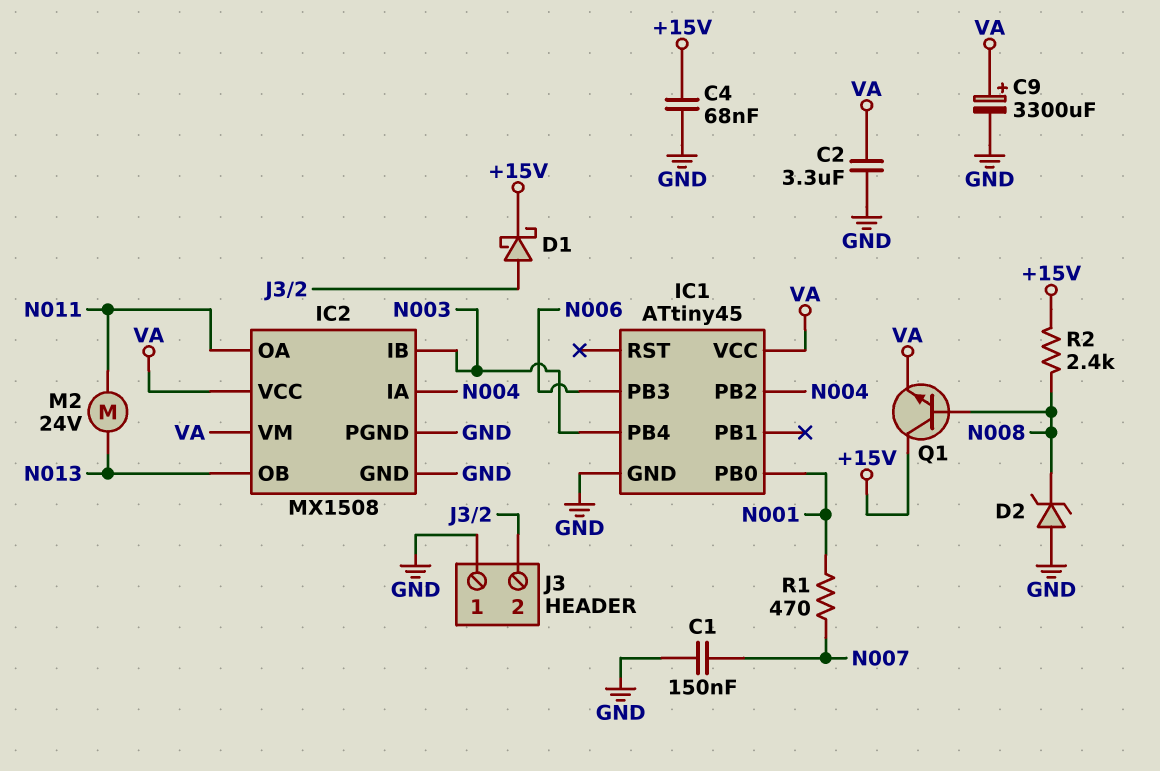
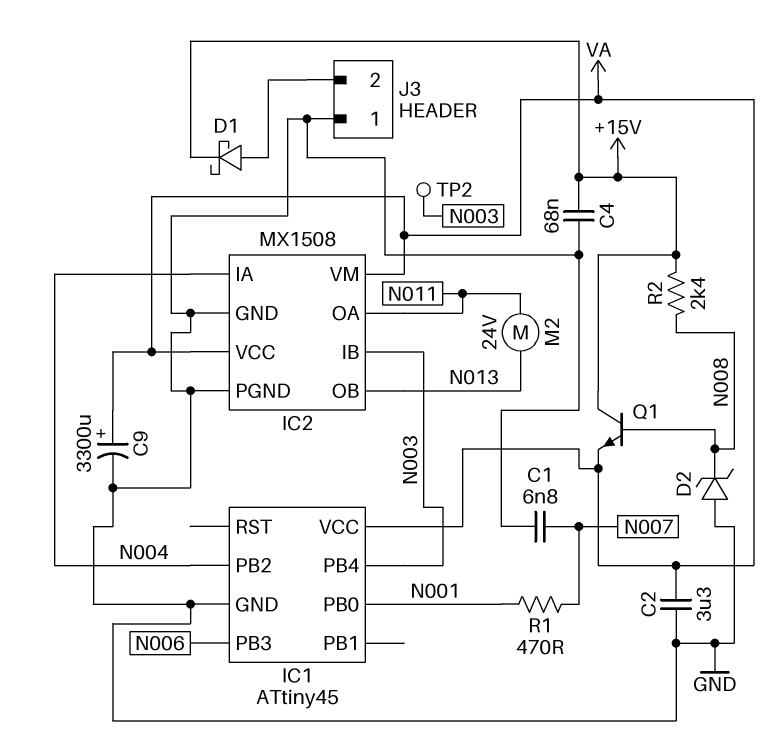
C1: 150nF (GND, N007) -> 6.8nF (GND, N007)
TP2: none -> test point (N003)

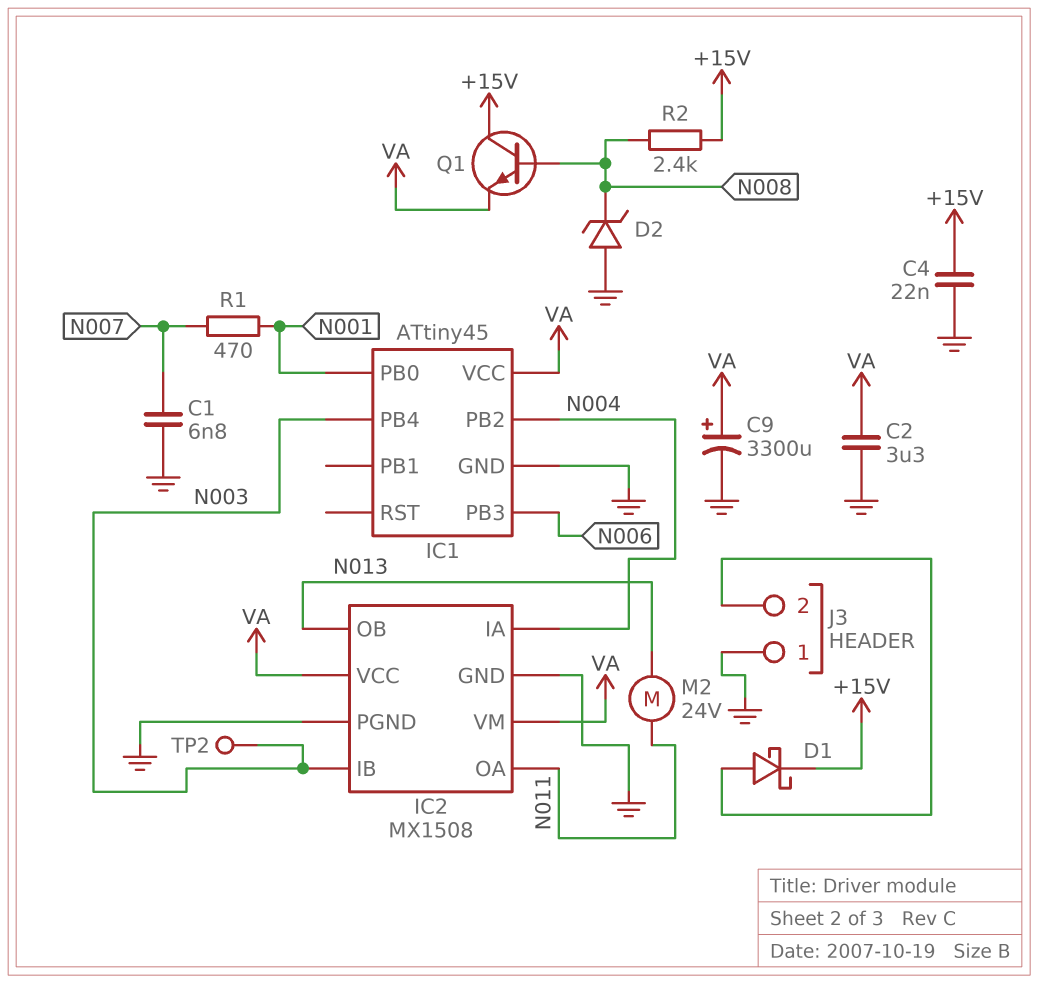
C4: 68nF (+15V, GND) -> 22nF (+15V, GND)

